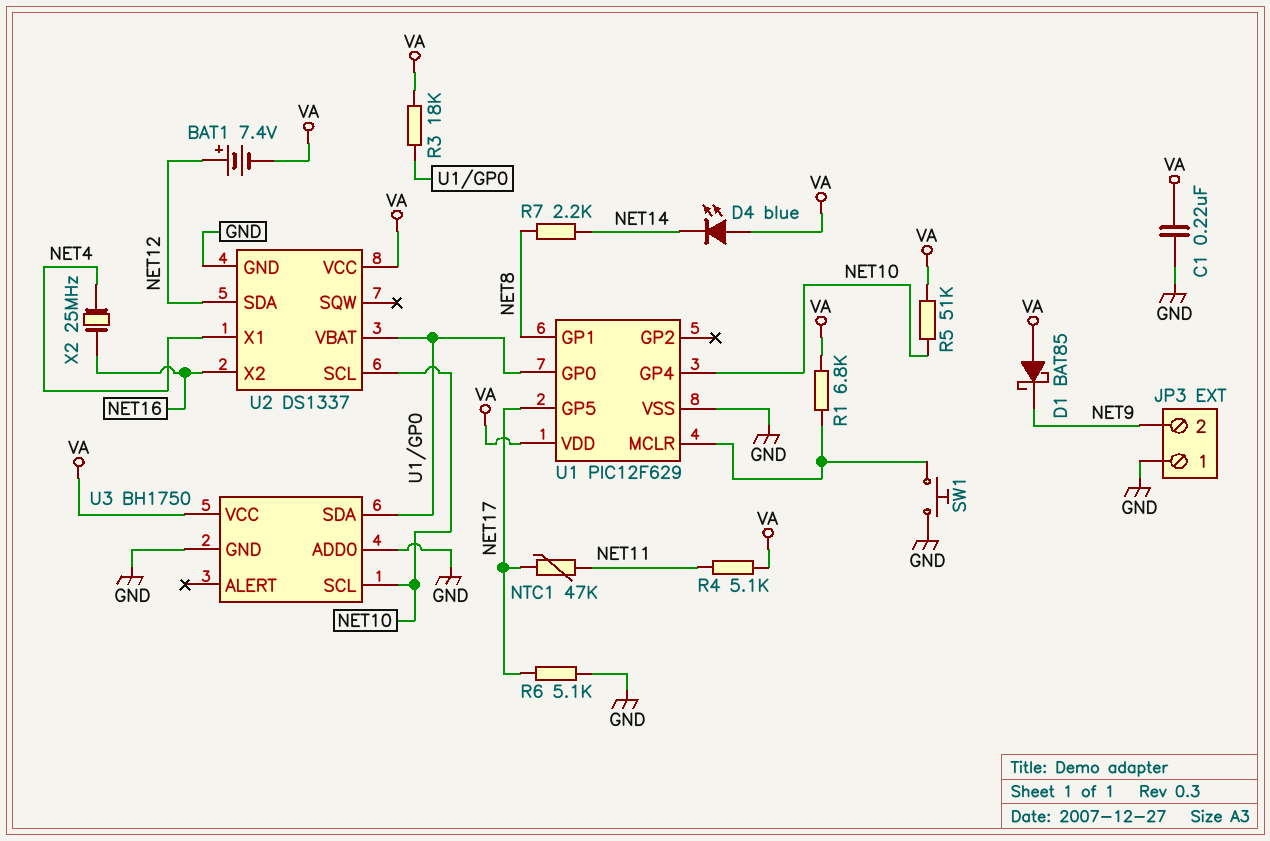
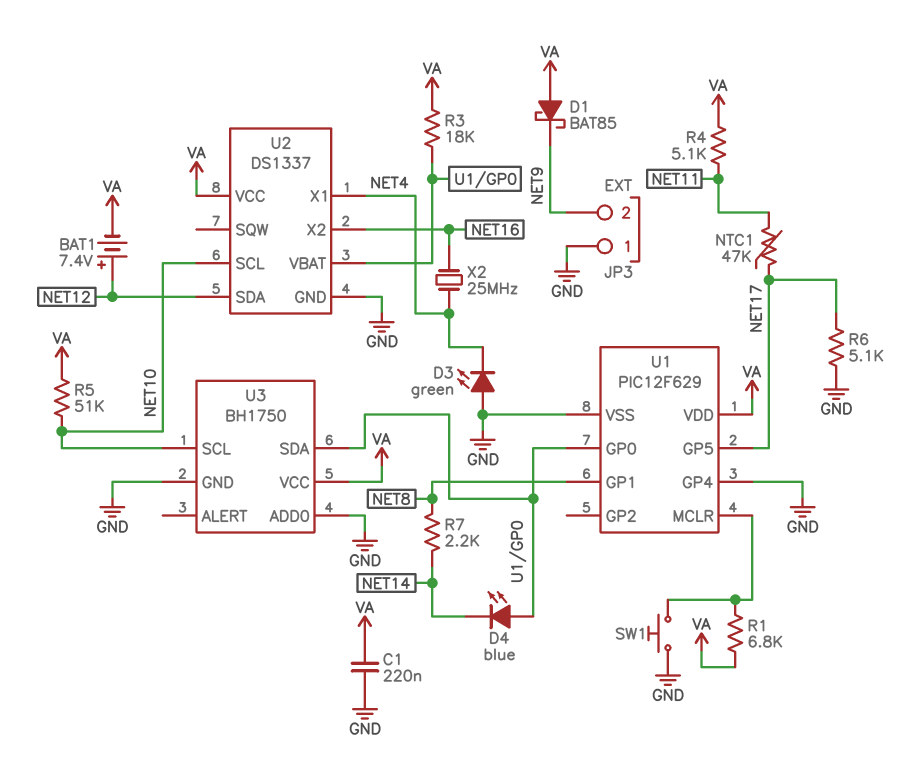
D3: none -> LED green (A GND, K NET4)
D4: LED blue (A VA, K NET14) -> LED blue (A U1/GP0, K NET14)
U1 pin GP4: NET10 -> GND

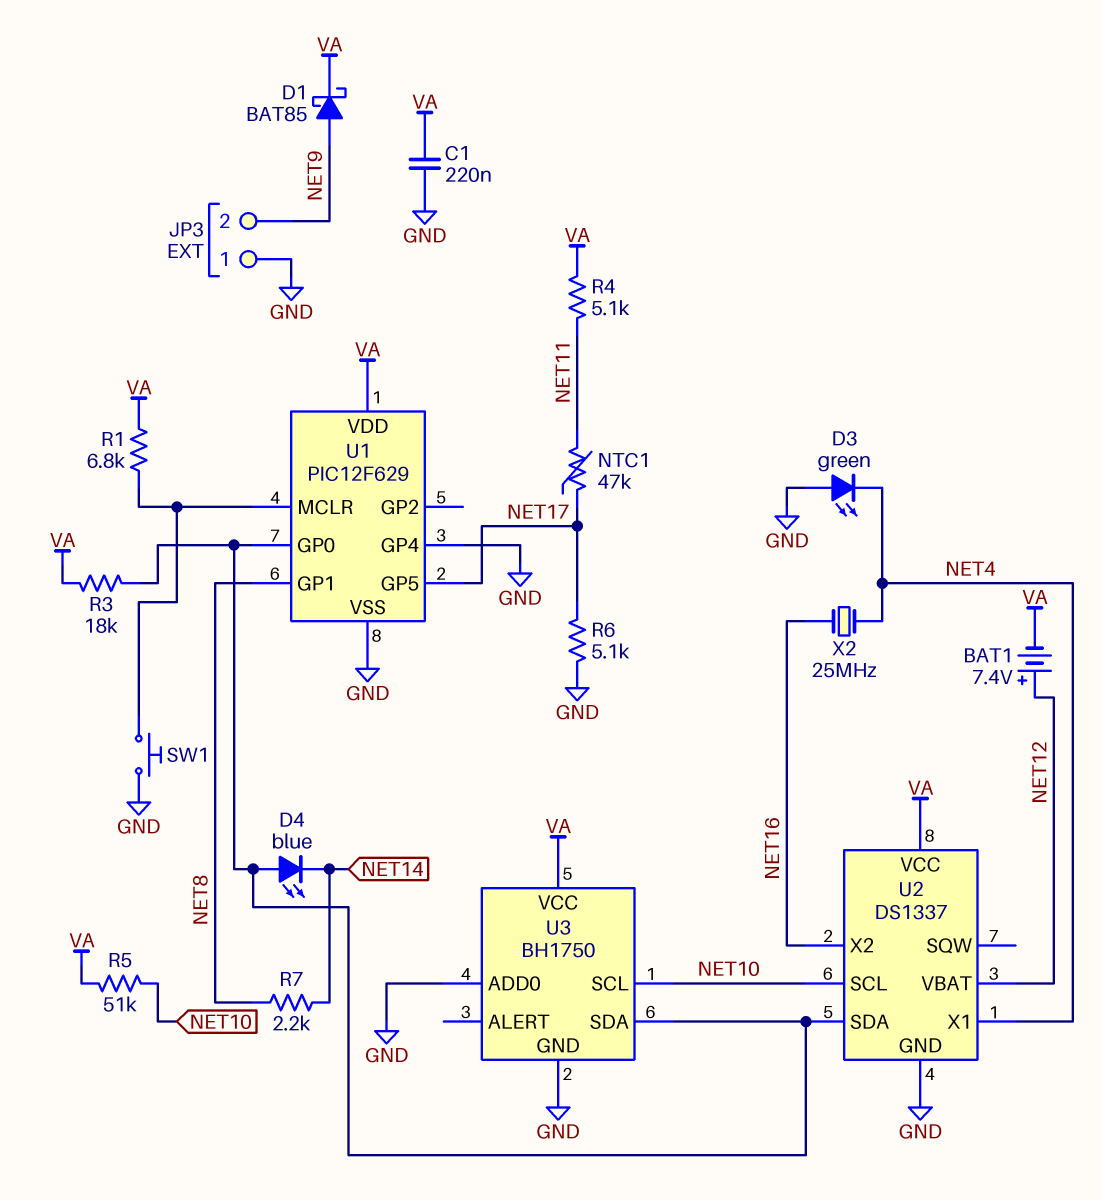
D1: schottky BAT85 (A VA, K NET9) -> schottky BAT85 (A NET9, K VA)
U2 pin SDA: NET12 -> U1/GP0
U2 pin VBAT: U1/GP0 -> NET12

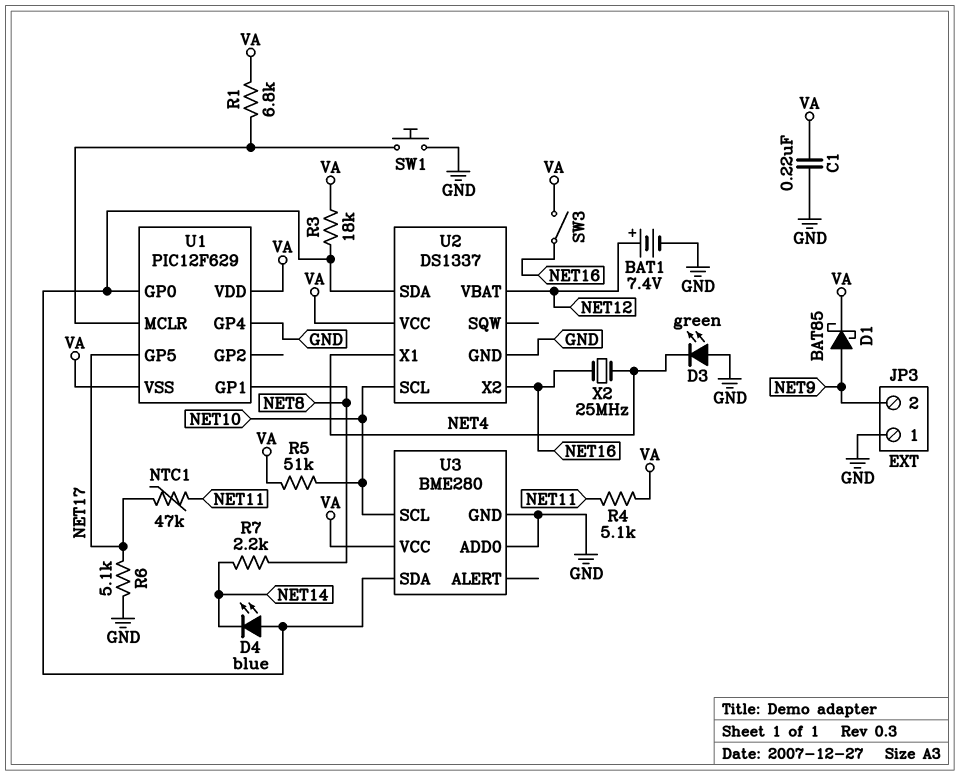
BAT1: 7.4V (plus NET12, minus VA) -> 7.4V (plus NET12, minus GND)
SW3: none -> switch (NET16, VA)
U1 pin VSS: GND -> VA
U3: BH1750 -> BME280

